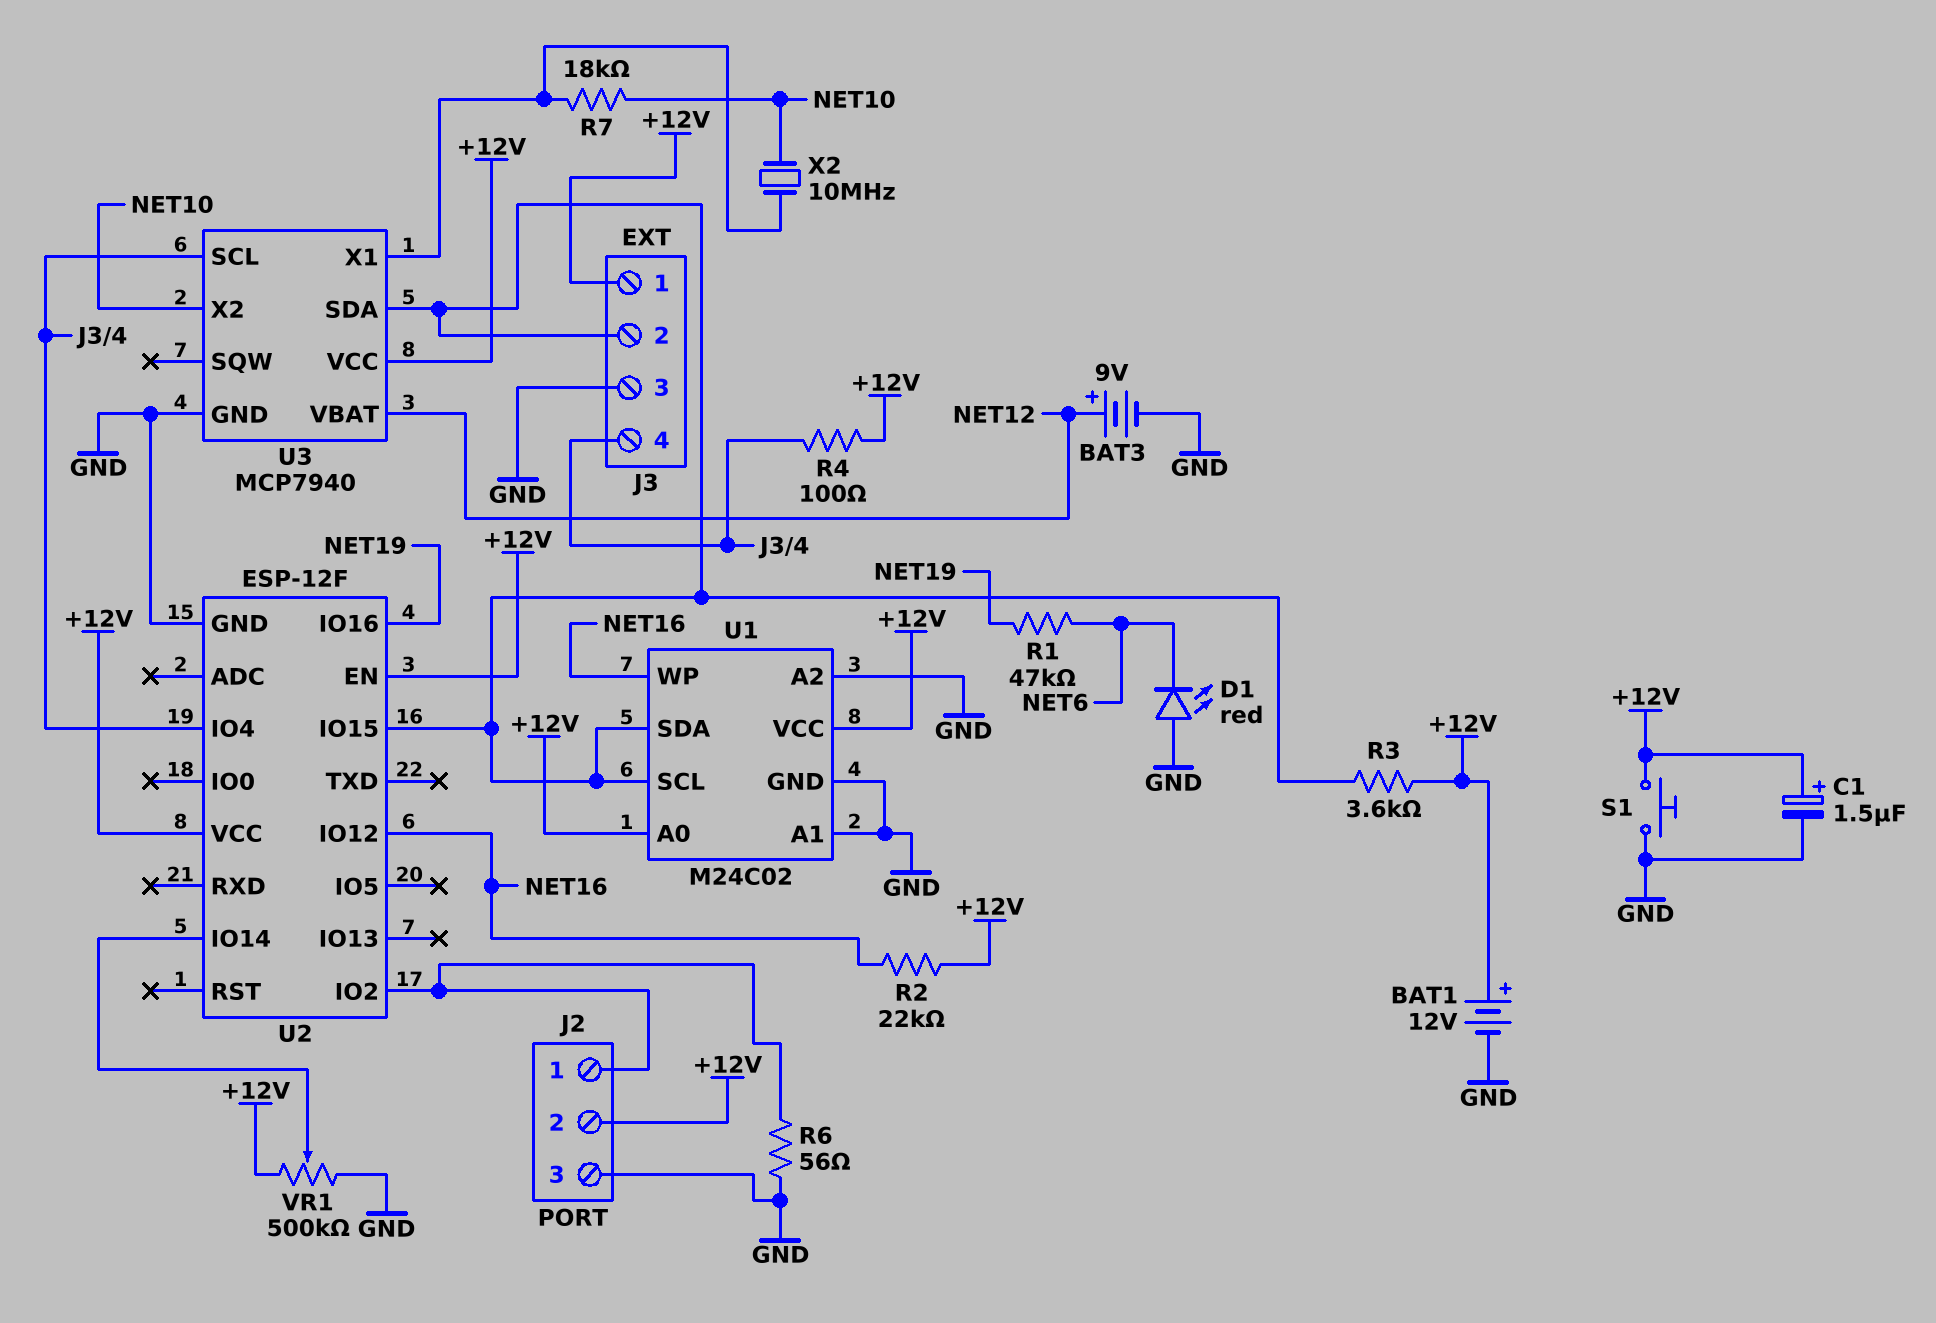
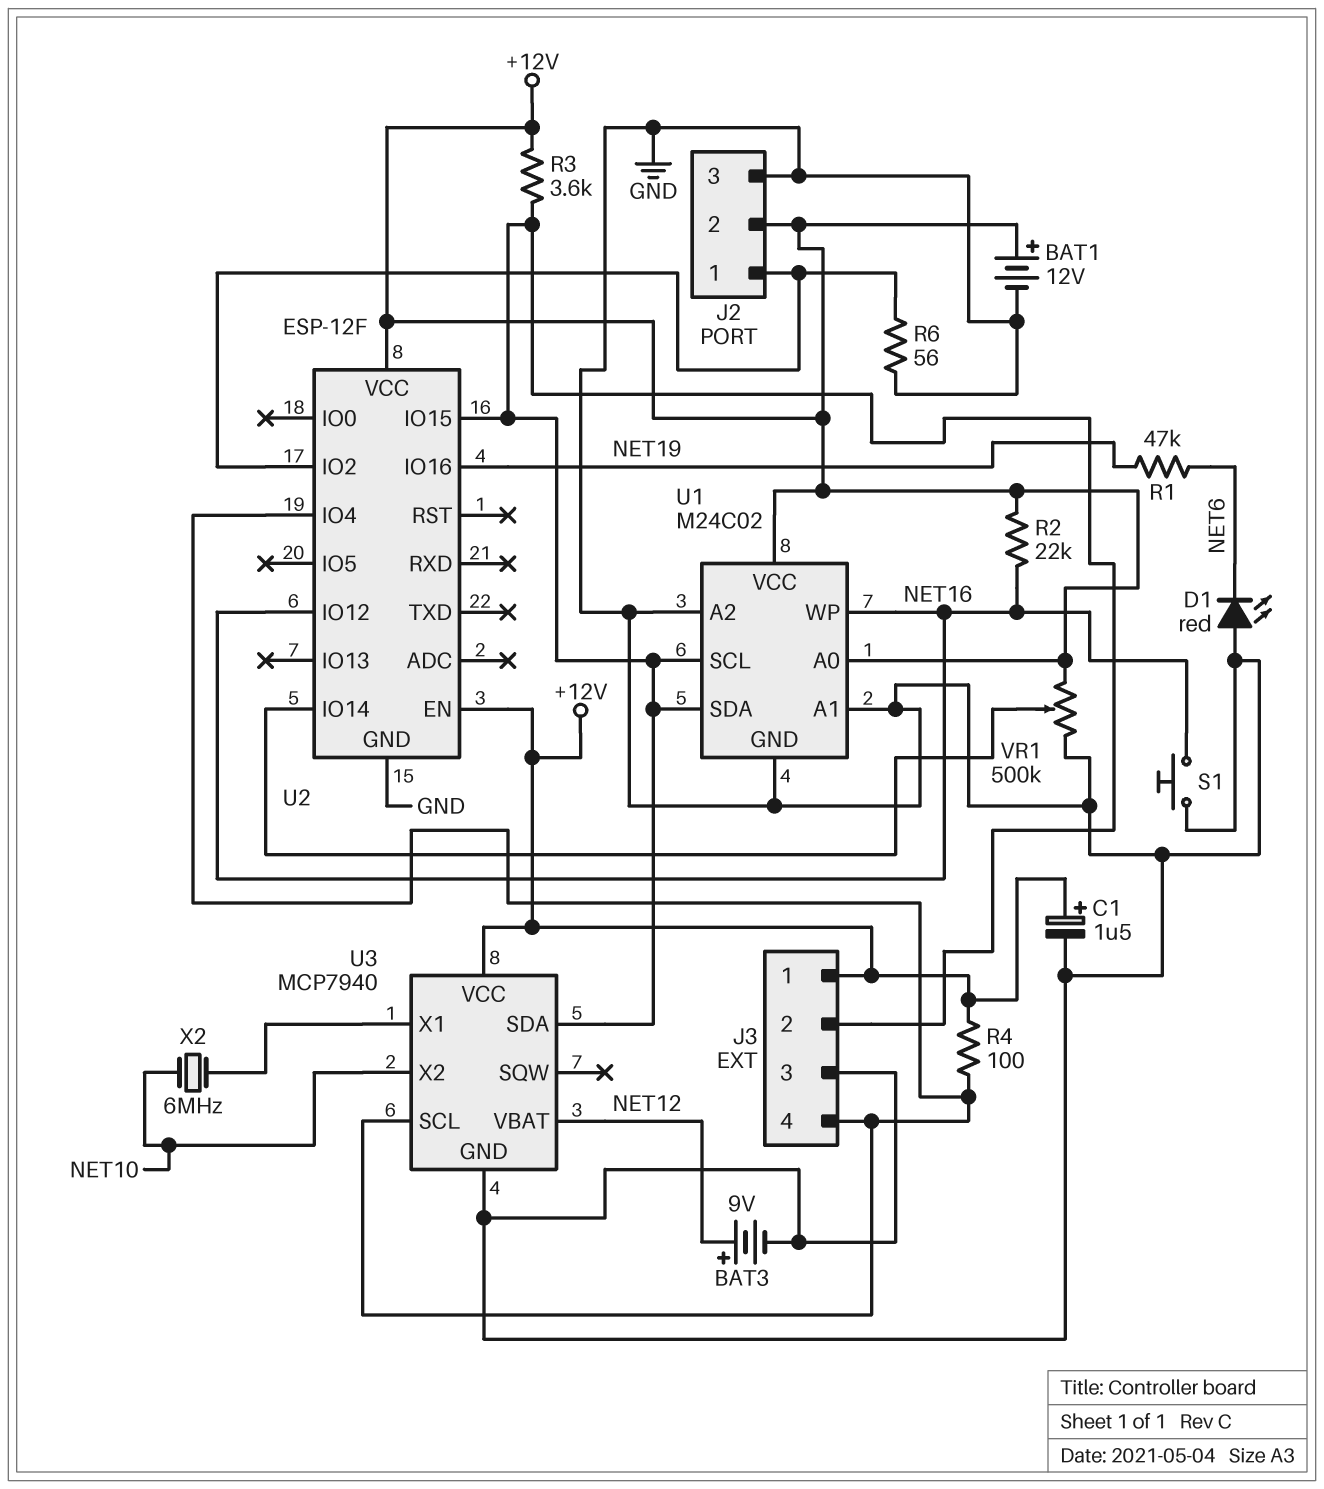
R7: 18k (NET10, U3/X1) -> none
S1: button (+12V, GND) -> button (GND, NET16)
X2: 10MHz (NET10, U3/X1) -> 6MHz (NET10, U3/X1)

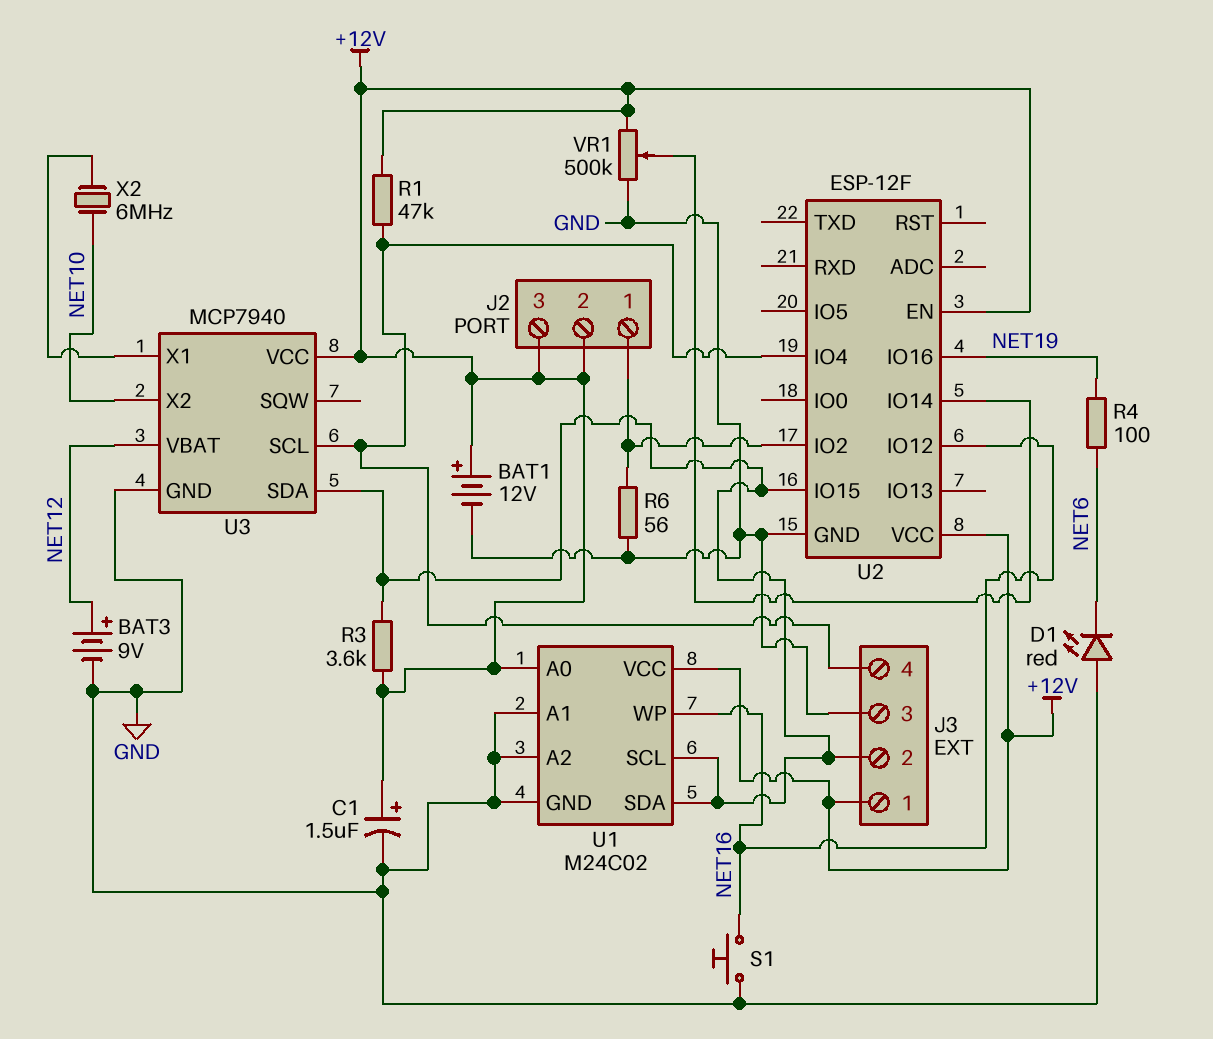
J2 pin 3: GND -> +12V
R1: 47k (NET6, NET19) -> 47k (+12V, J3/4)
R2: 22k (+12V, NET16) -> none
R4: 100 (+12V, J3/4) -> 100 (NET6, NET19)

